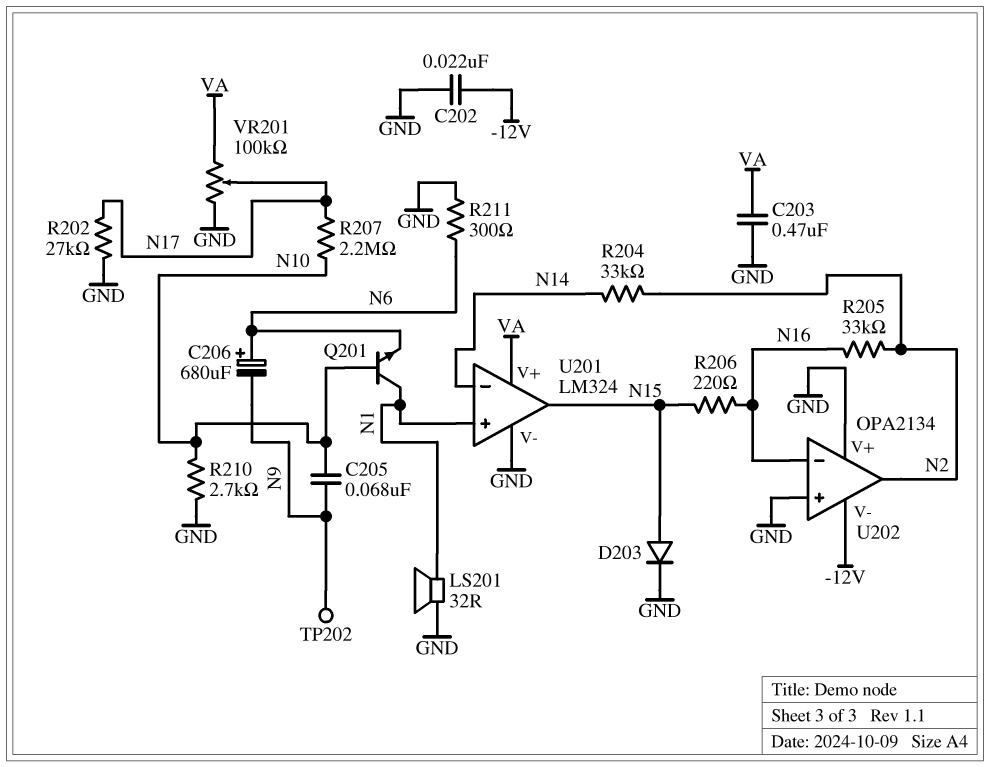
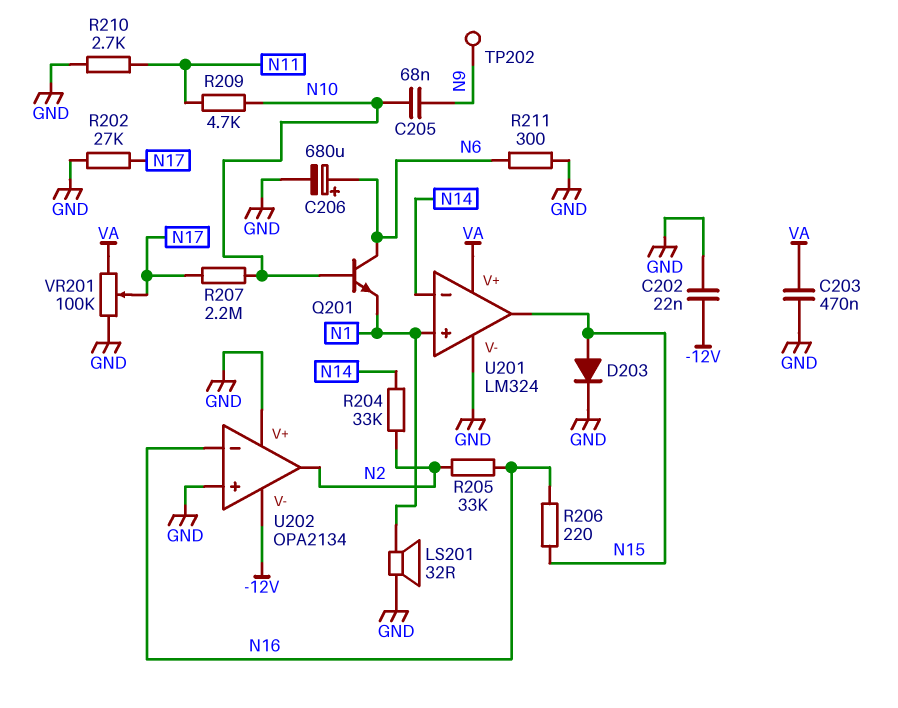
C206: 680uF (plus N6, minus N9) -> 680uF (plus N6, minus GND)
Q201: NPN (B N10, C N1, E N6) -> NPN (B N10, C N6, E N1)
R209: none -> 4.7k (N10, N11)
R210: 2.7k (GND, N10) -> 2.7k (GND, N11)

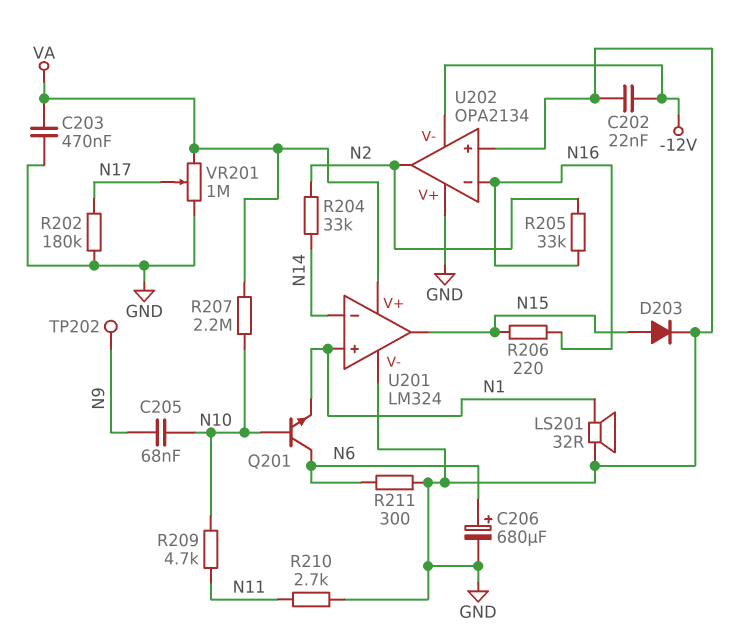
R202: 27k (GND, N17) -> 180k (GND, N17)
R207: 2.2M (N10, N17) -> 2.2M (N10, VA)
VR201: 100k (GND, VA, wiper N17) -> 1M (GND, VA, wiper N17)

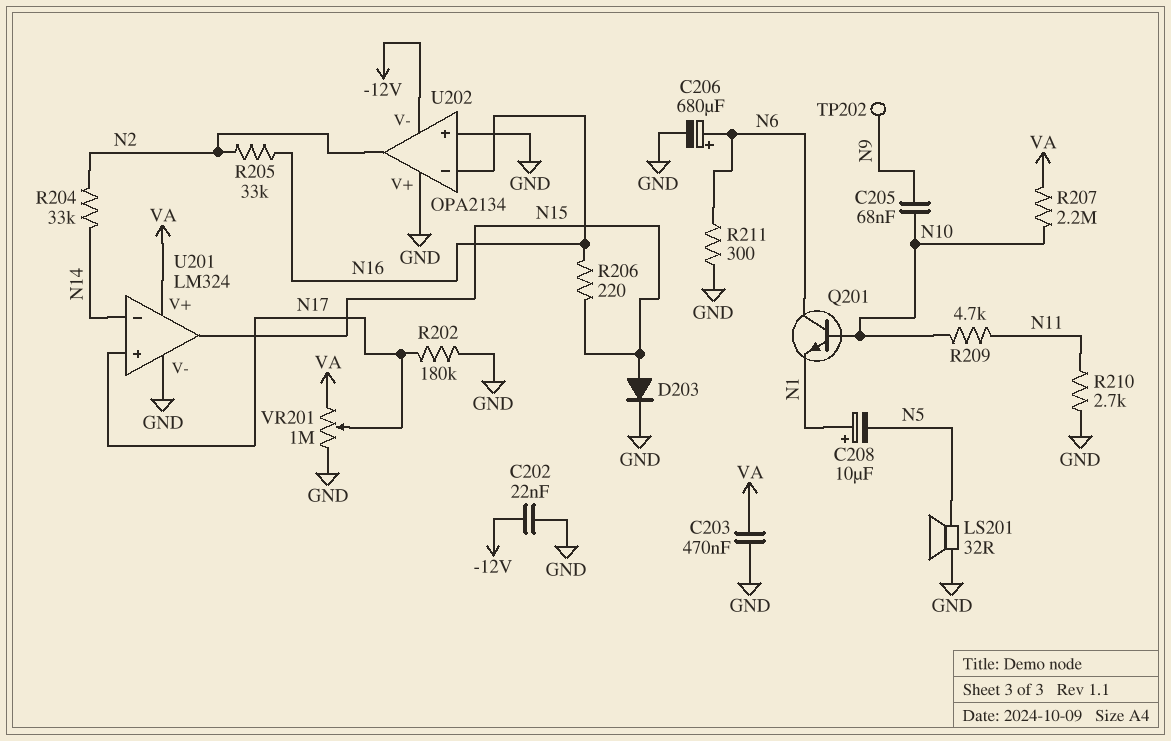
C208: none -> 10uF (plus N1, minus N5)
LS201: speaker 32R (GND, N1) -> speaker 32R (GND, N5)
U201 pin in+: N1 -> N17

